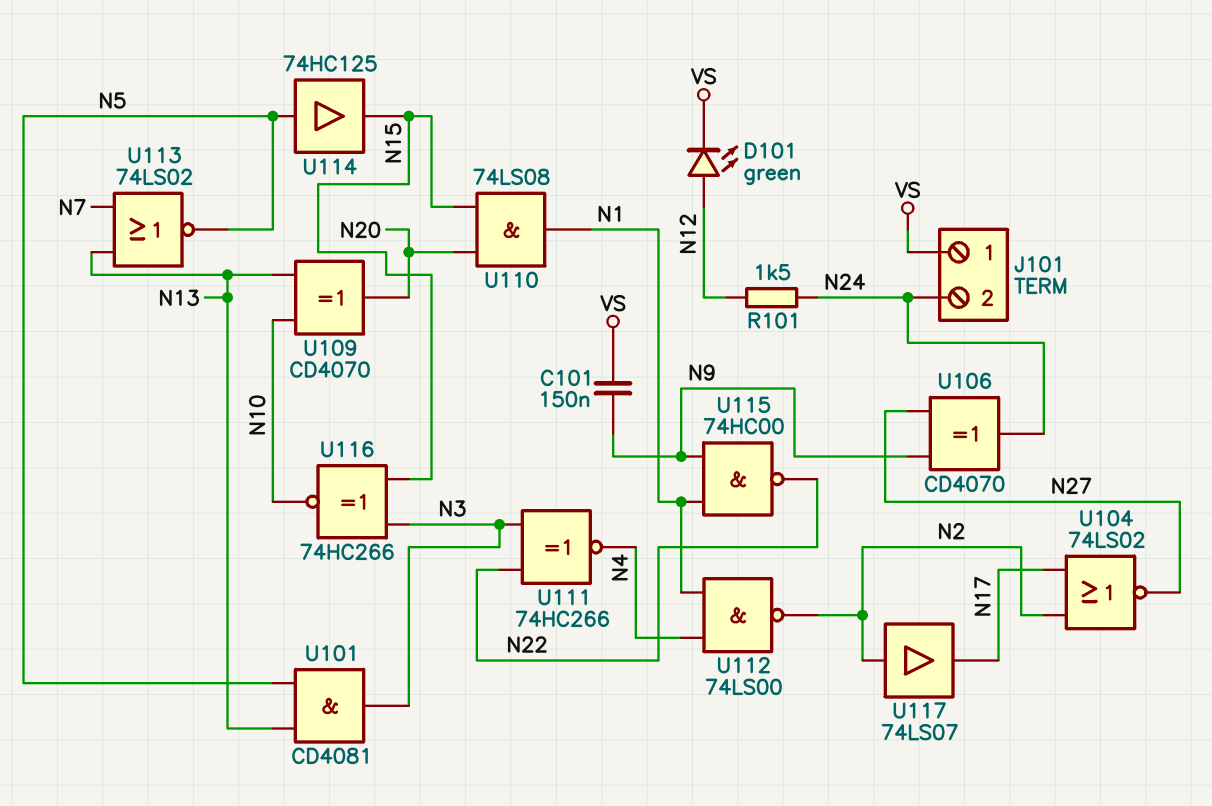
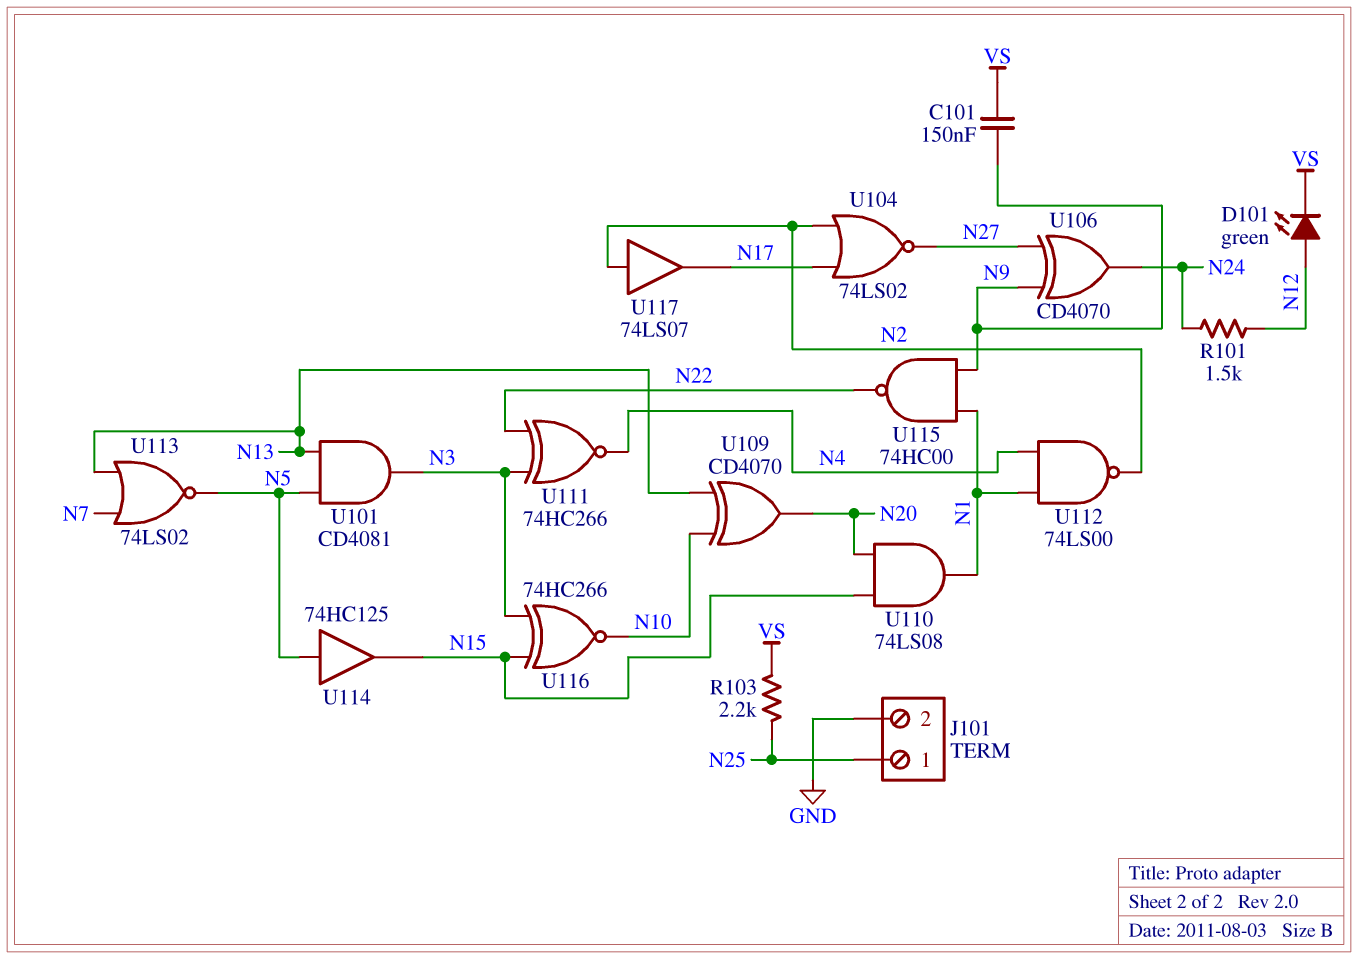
J101 pin 1: VS -> N25
J101 pin 2: N24 -> GND
R103: none -> 2.2k (N25, VS)

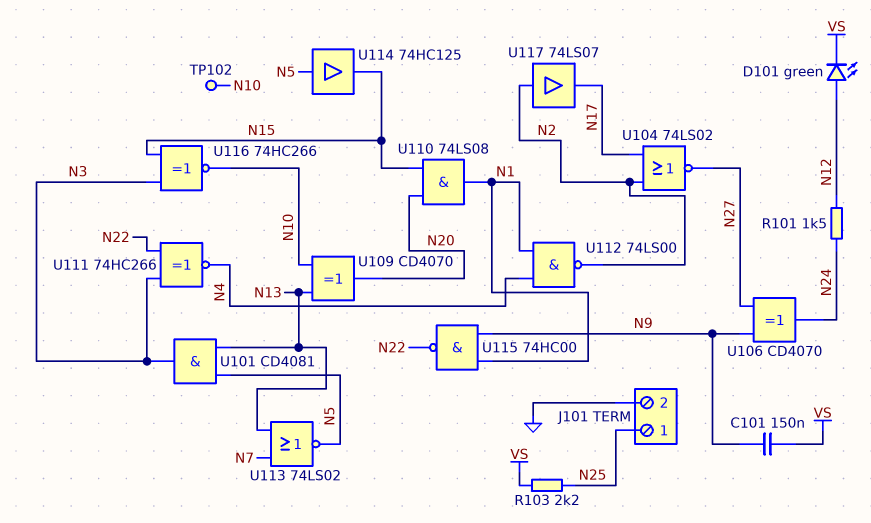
TP102: none -> test point (N10)

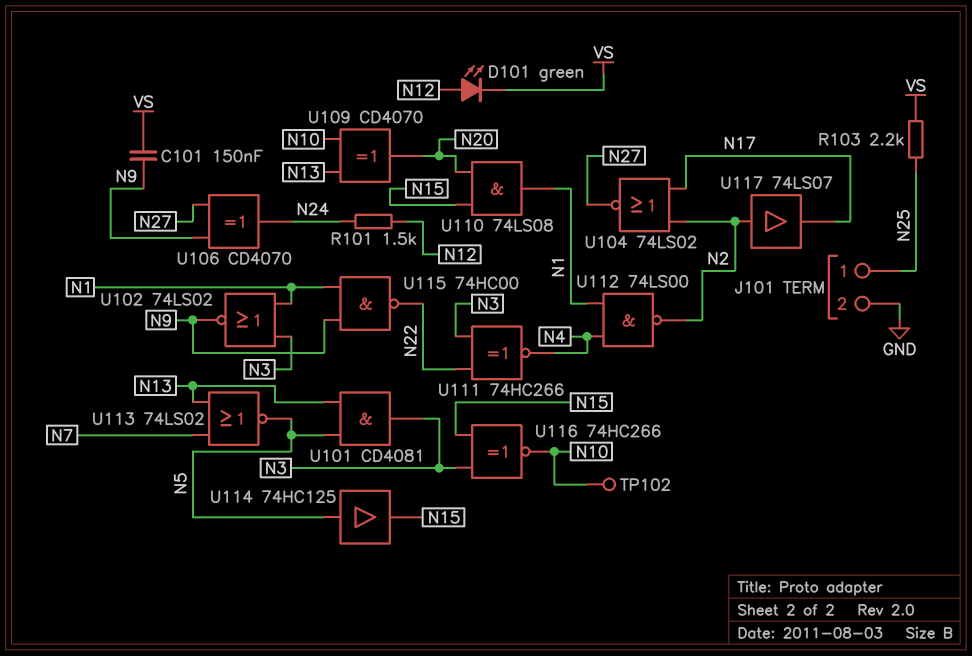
U102: none -> NOR 74LS02 (in N1, in N3, out N9)

